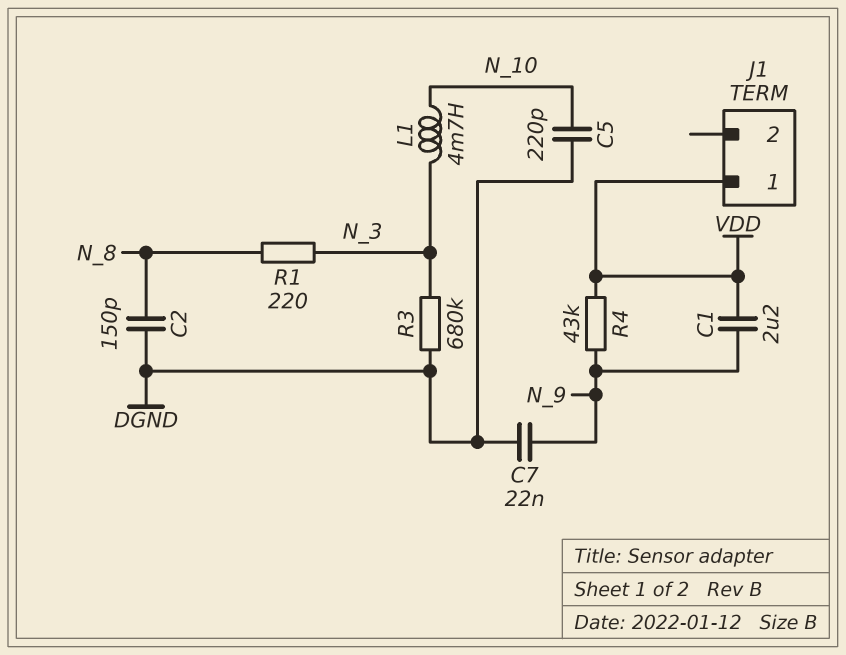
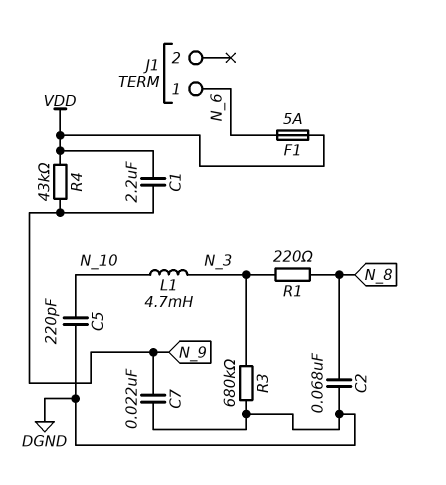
C2: 150pF (DGND, N_8) -> 68nF (DGND, N_8)
F1: none -> 5A (N_6, VDD)
J1 pin 1: VDD -> N_6

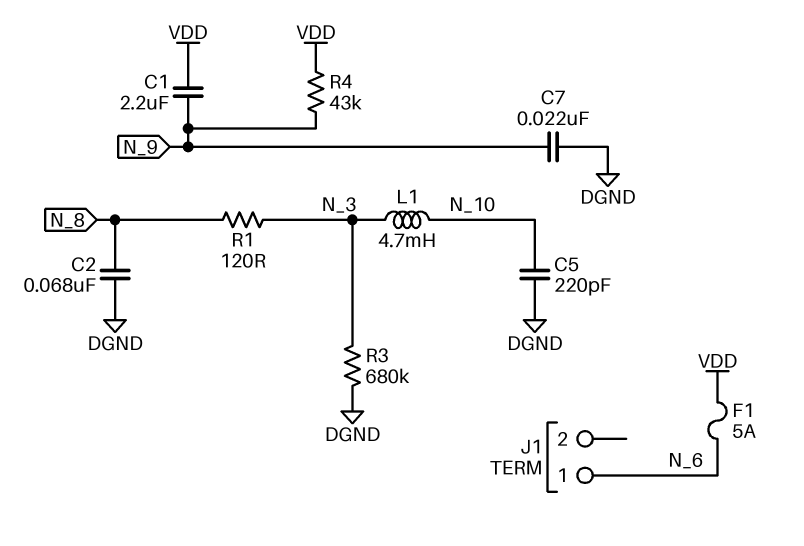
R1: 220 (N_3, N_8) -> 120 (N_3, N_8)

